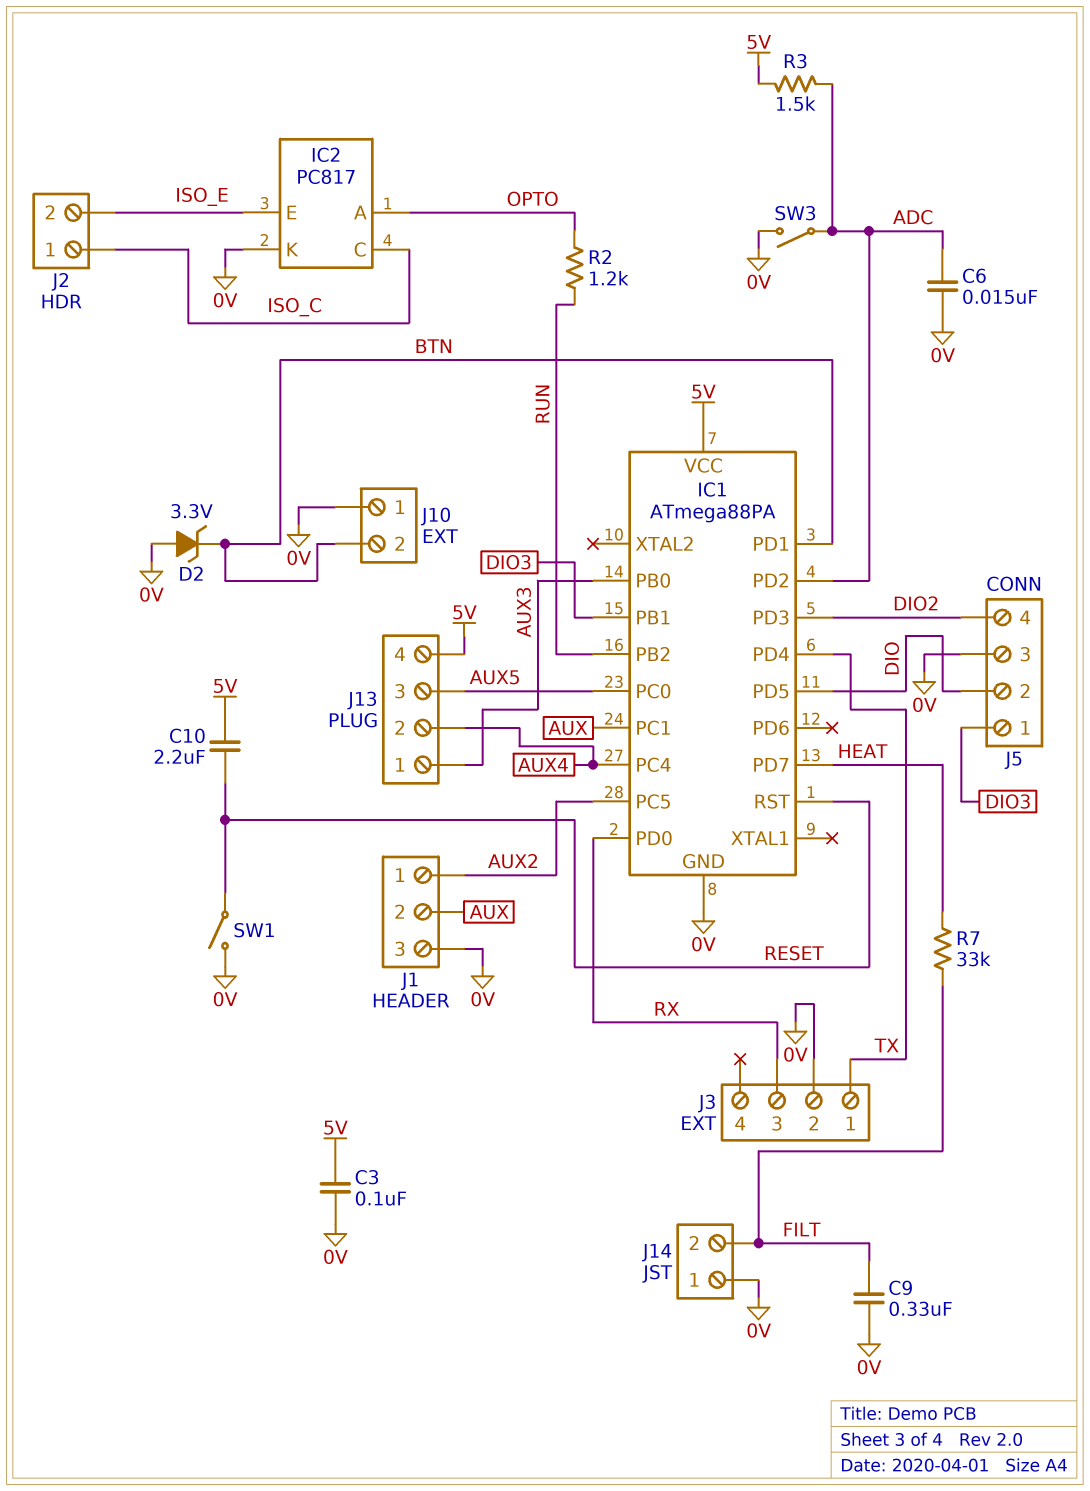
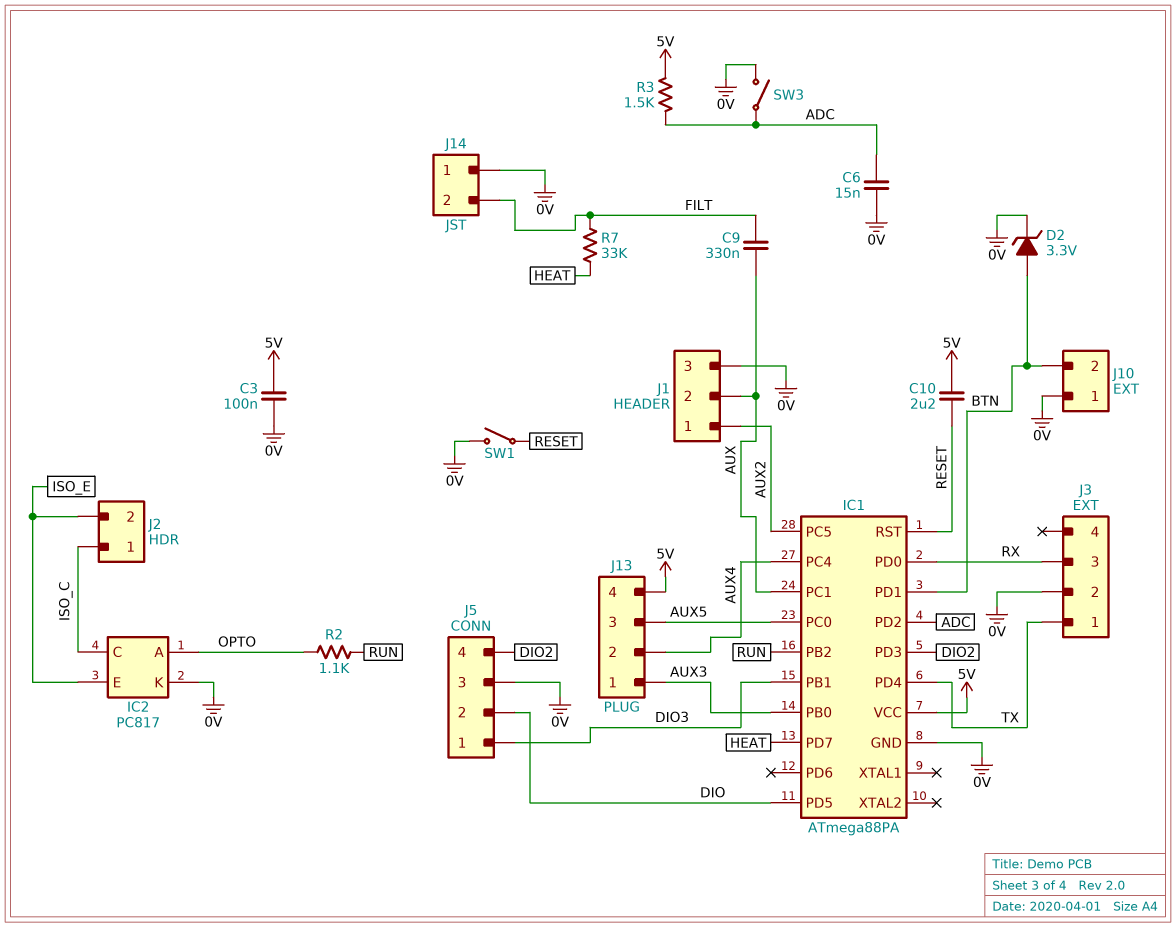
C9: 330nF (0V, FILT) -> 330nF (AUX, FILT)
D2: zener 3.3V (A 0V, K BTN) -> zener 3.3V (A BTN, K 0V)
R2: 1.2k (OPTO, RUN) -> 1.1k (OPTO, RUN)

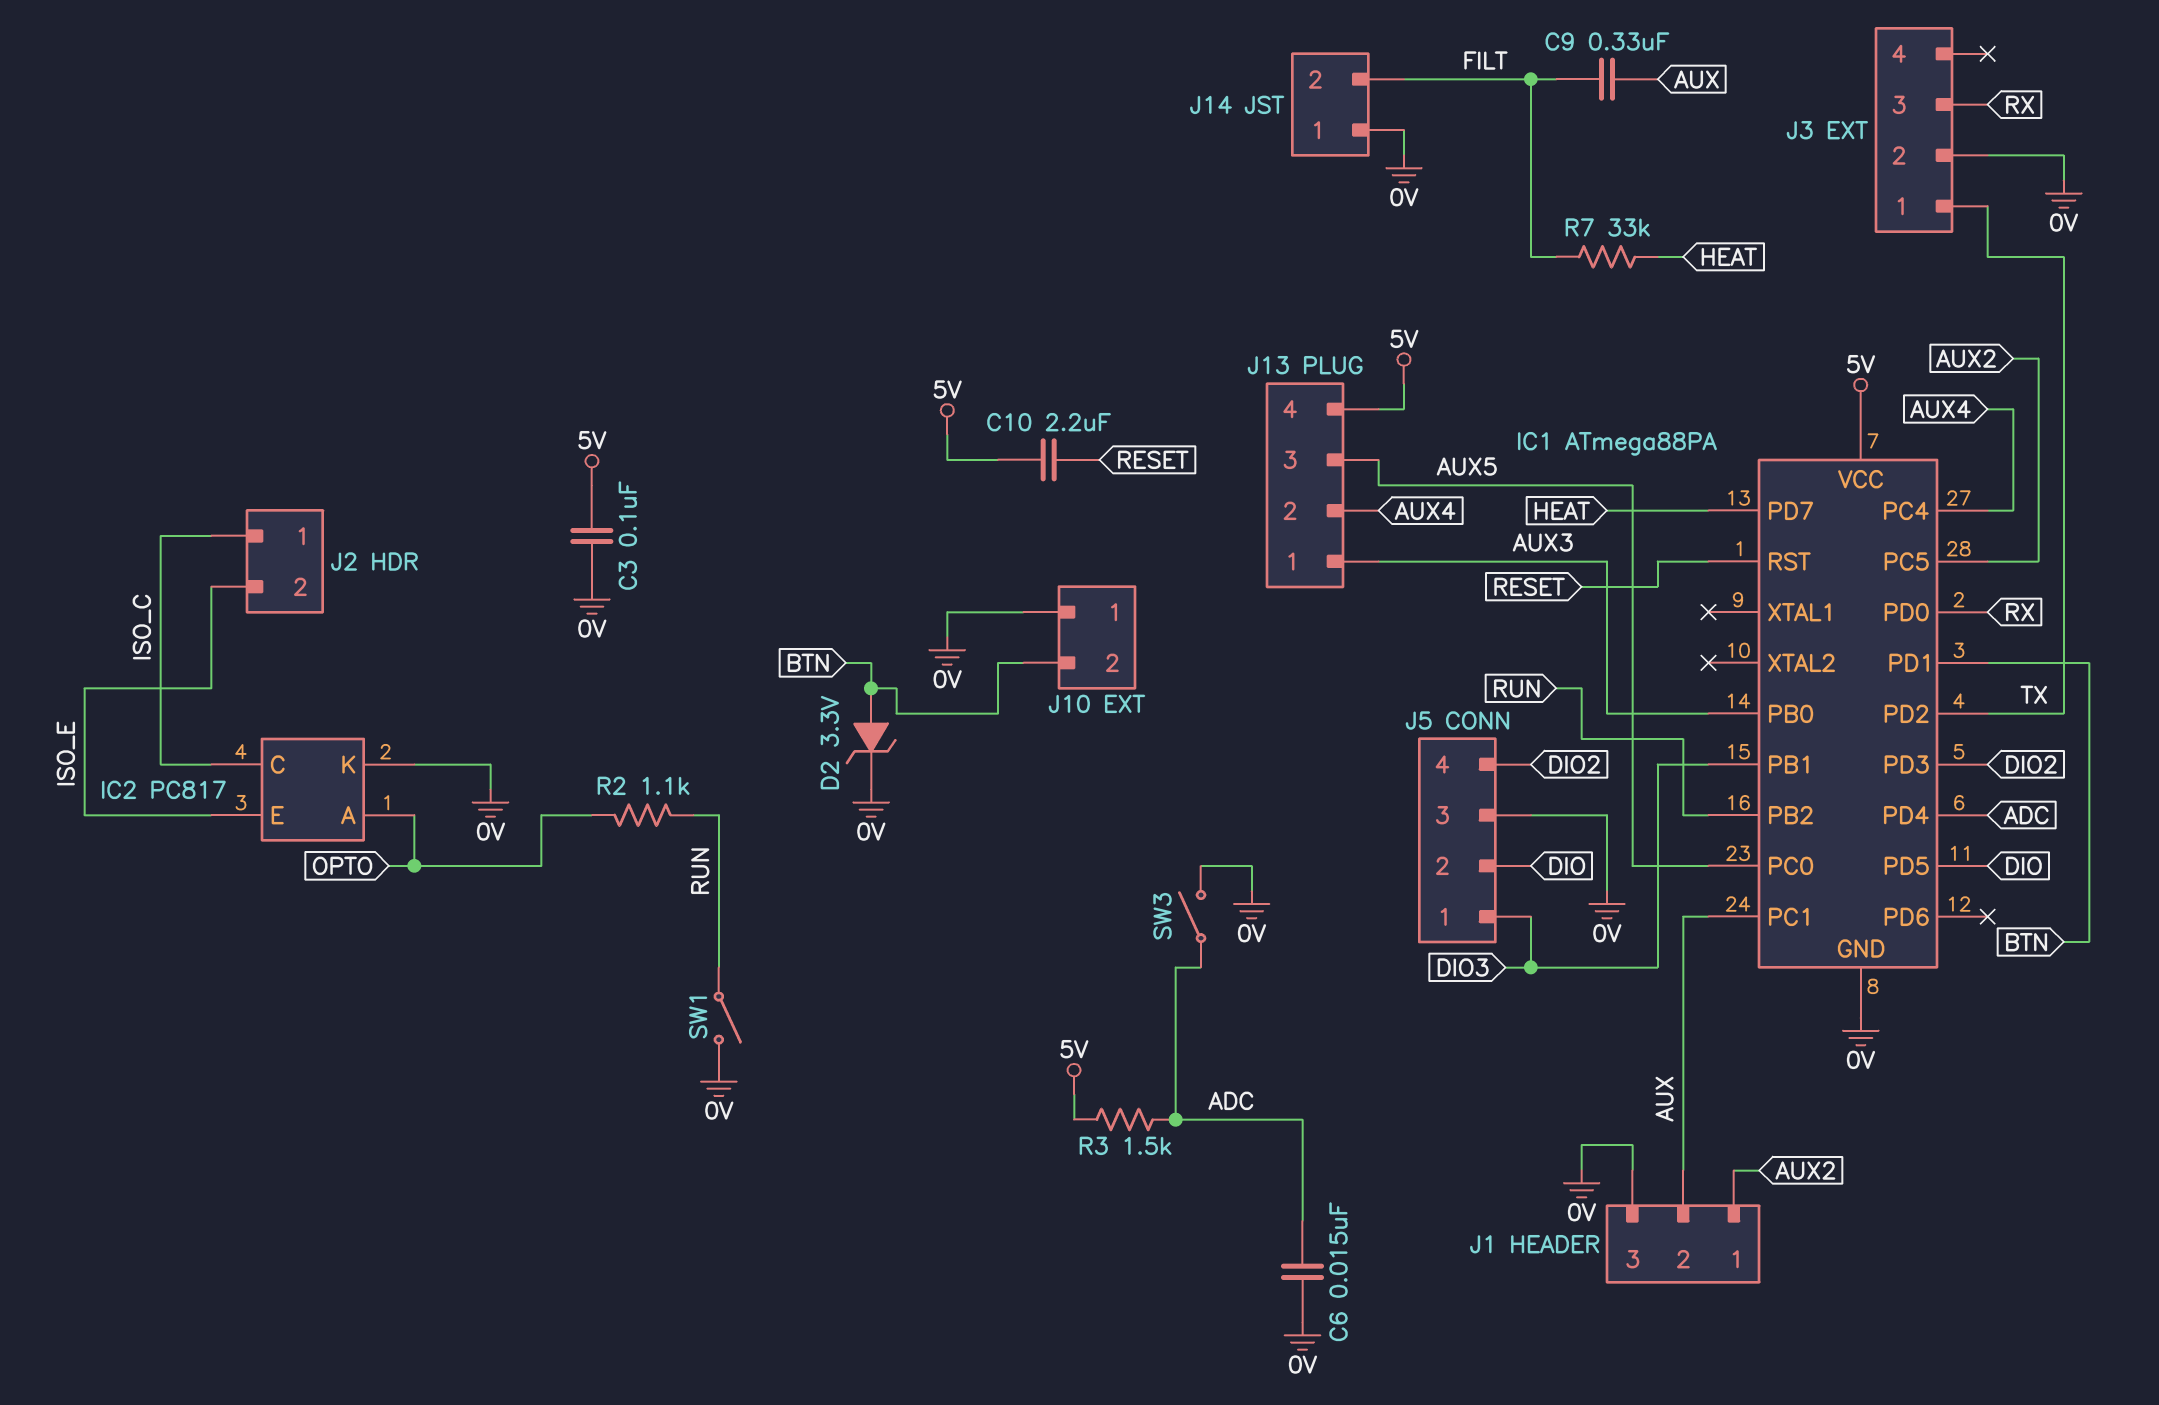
IC1 pin PD2: ADC -> TX
IC1 pin PD4: TX -> ADC
SW1: switch (0V, RESET) -> switch (0V, RUN)

